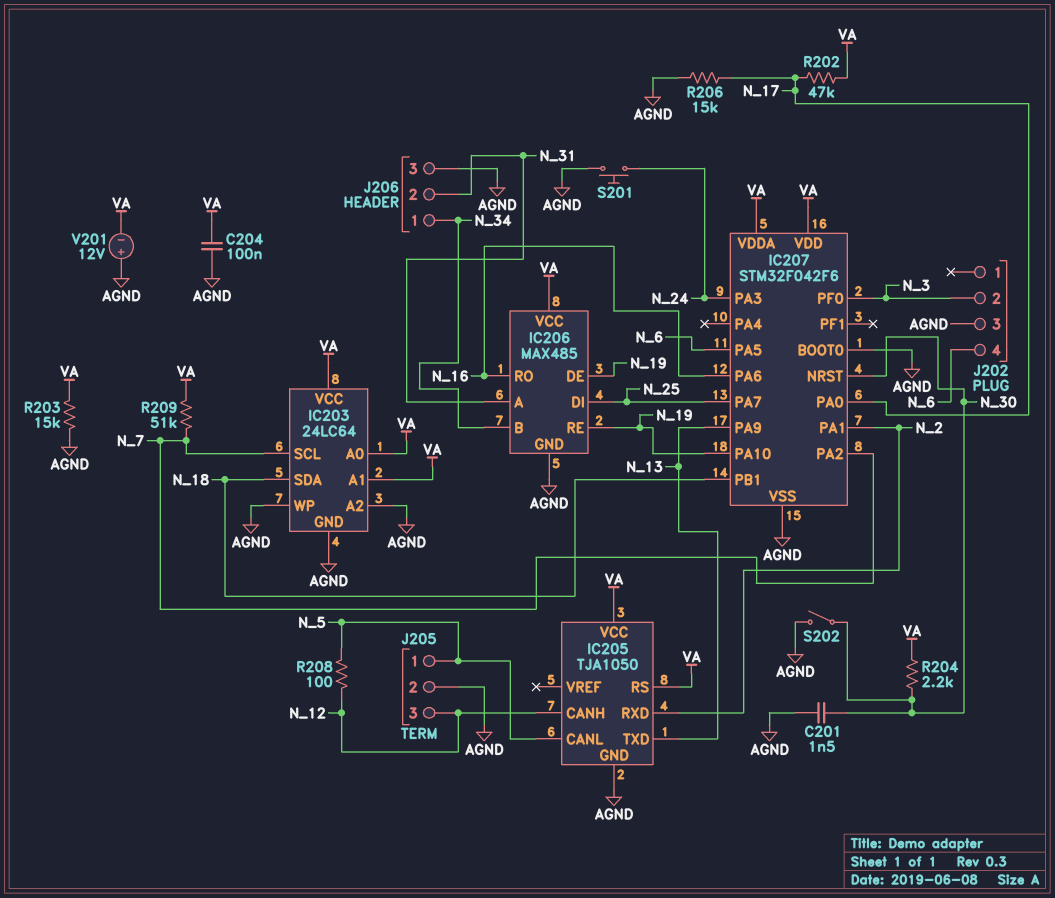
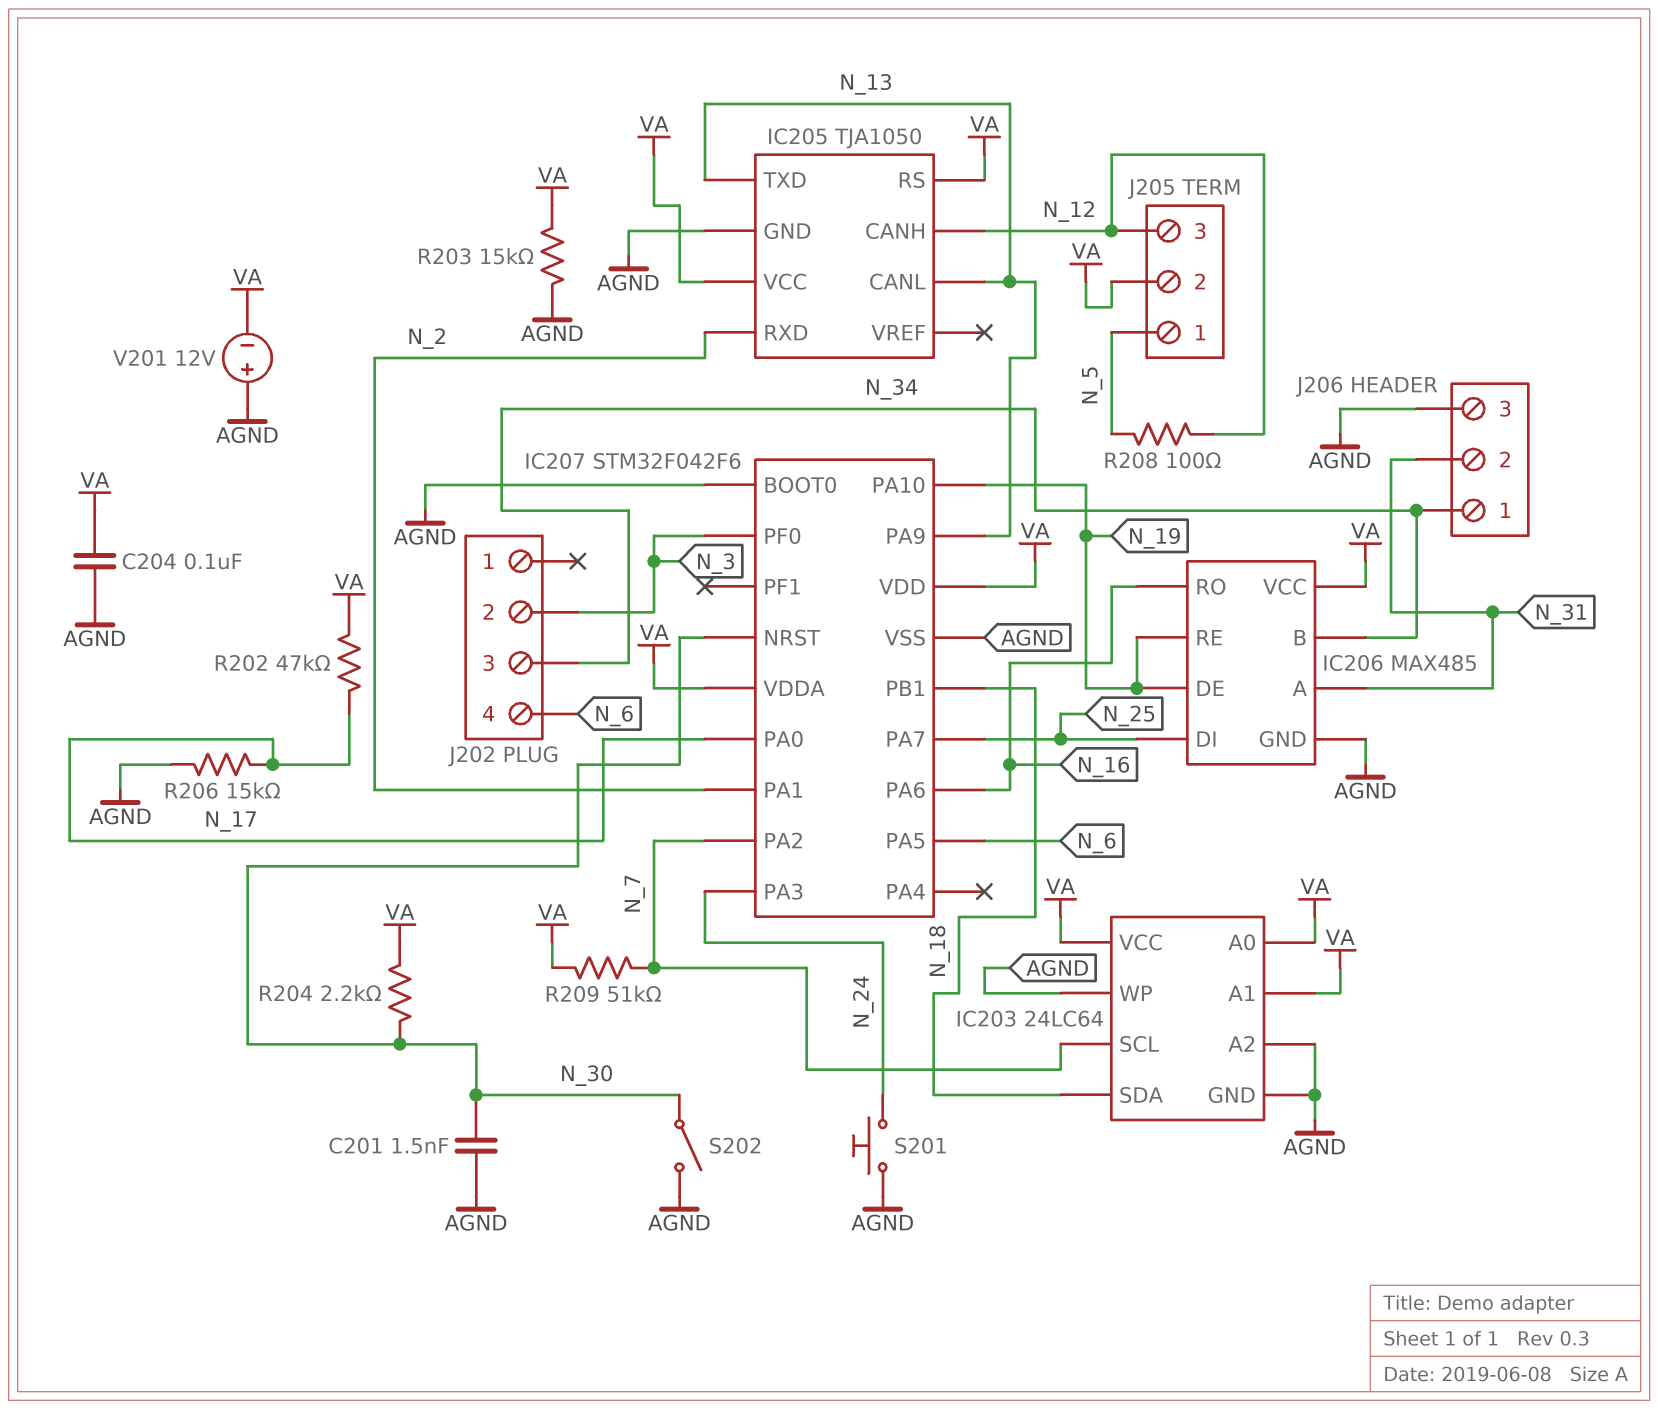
IC205 pin CANL: N_5 -> N_13
J202 pin 3: AGND -> N_34
J205 pin 2: AGND -> VA

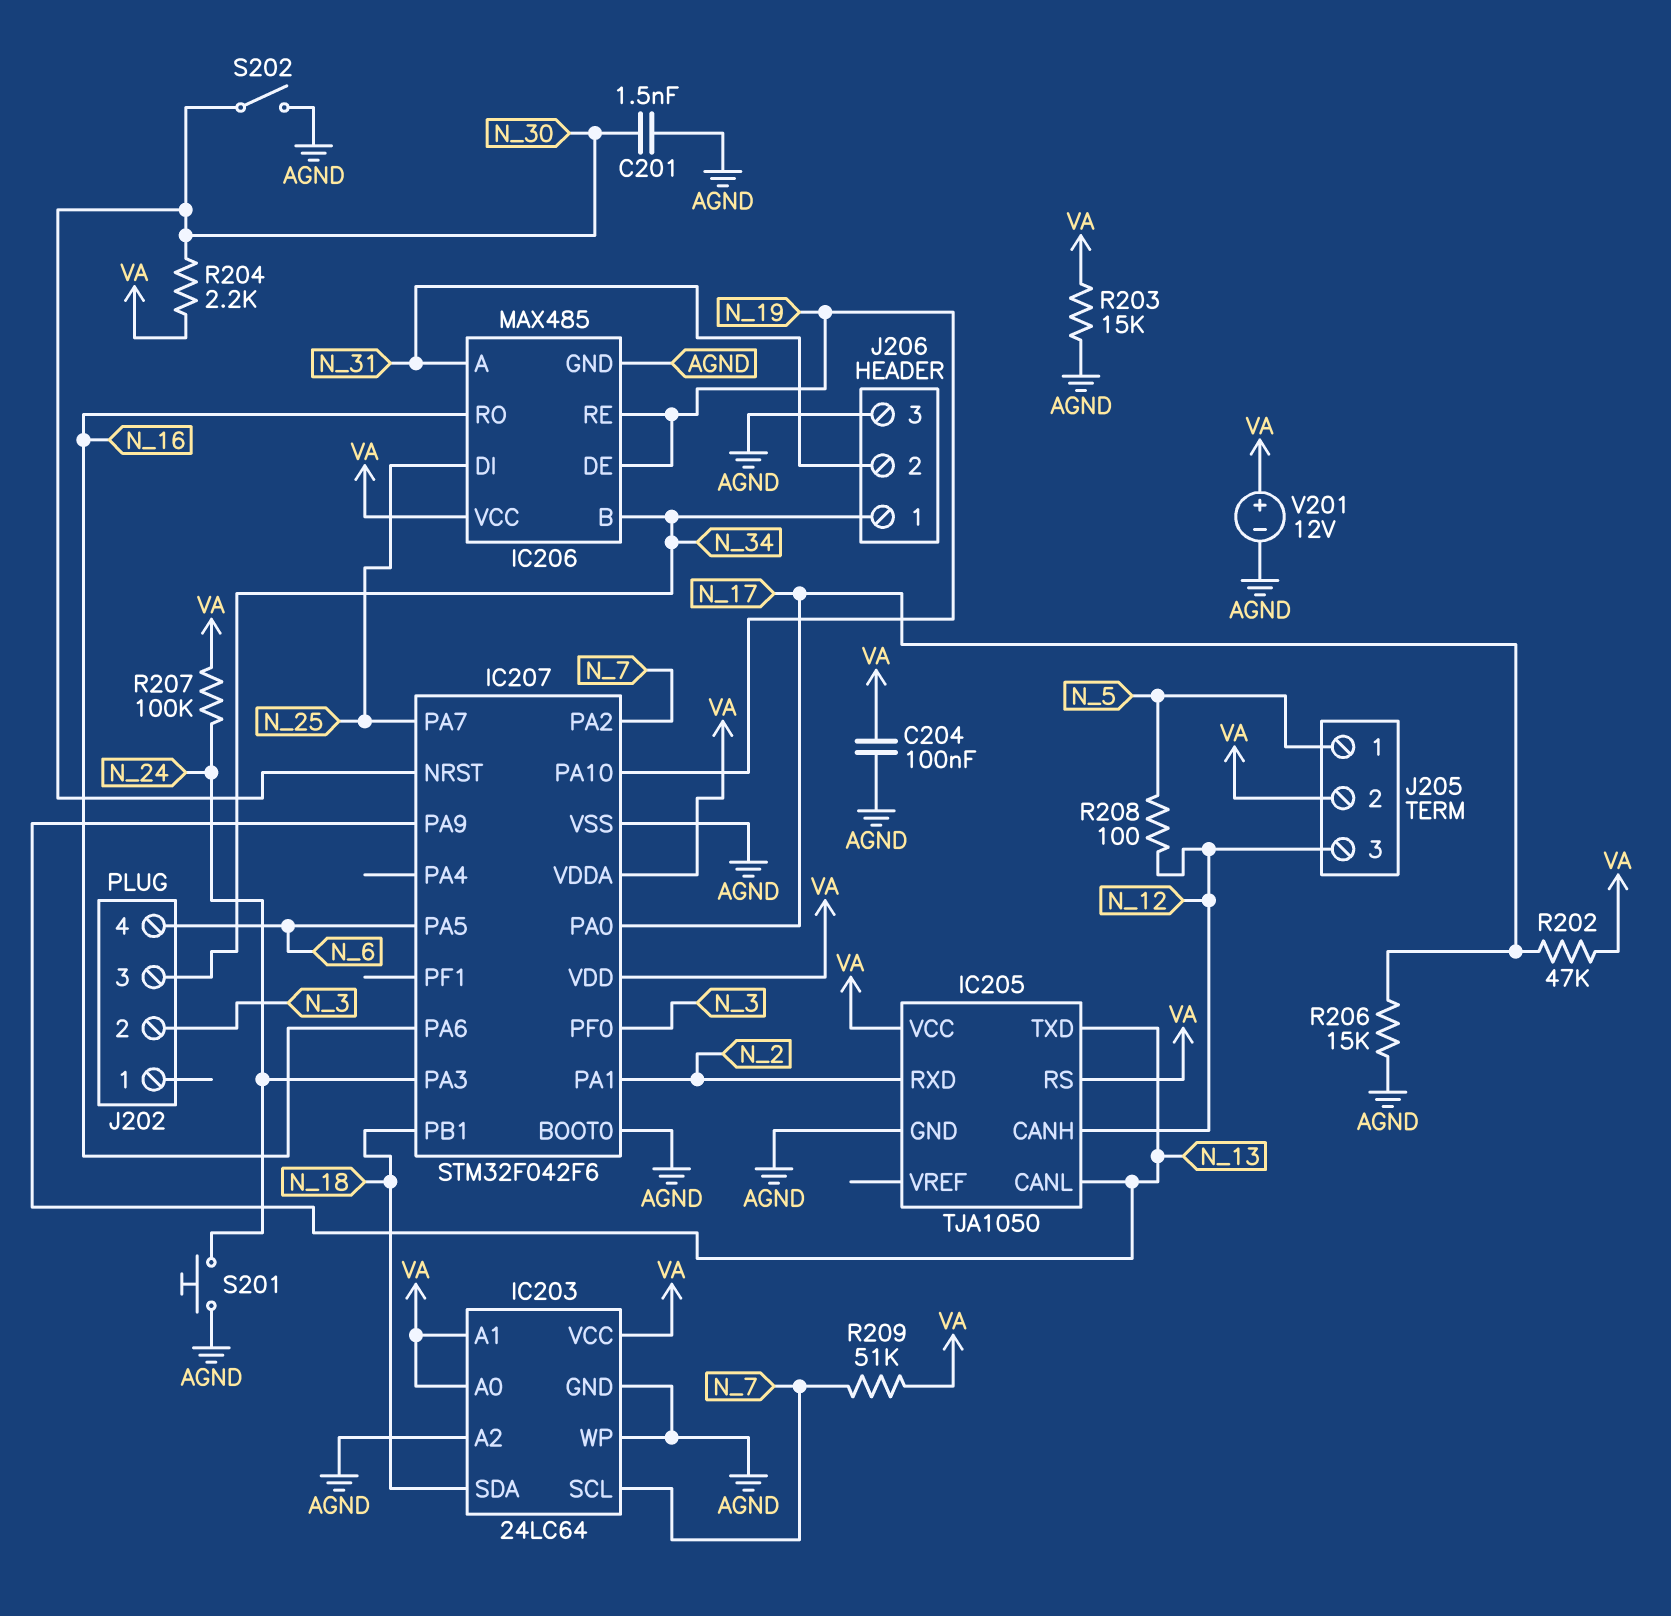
R207: none -> 100k (N_24, VA)
V201: 12V (plus AGND, minus VA) -> 12V (plus VA, minus AGND)

